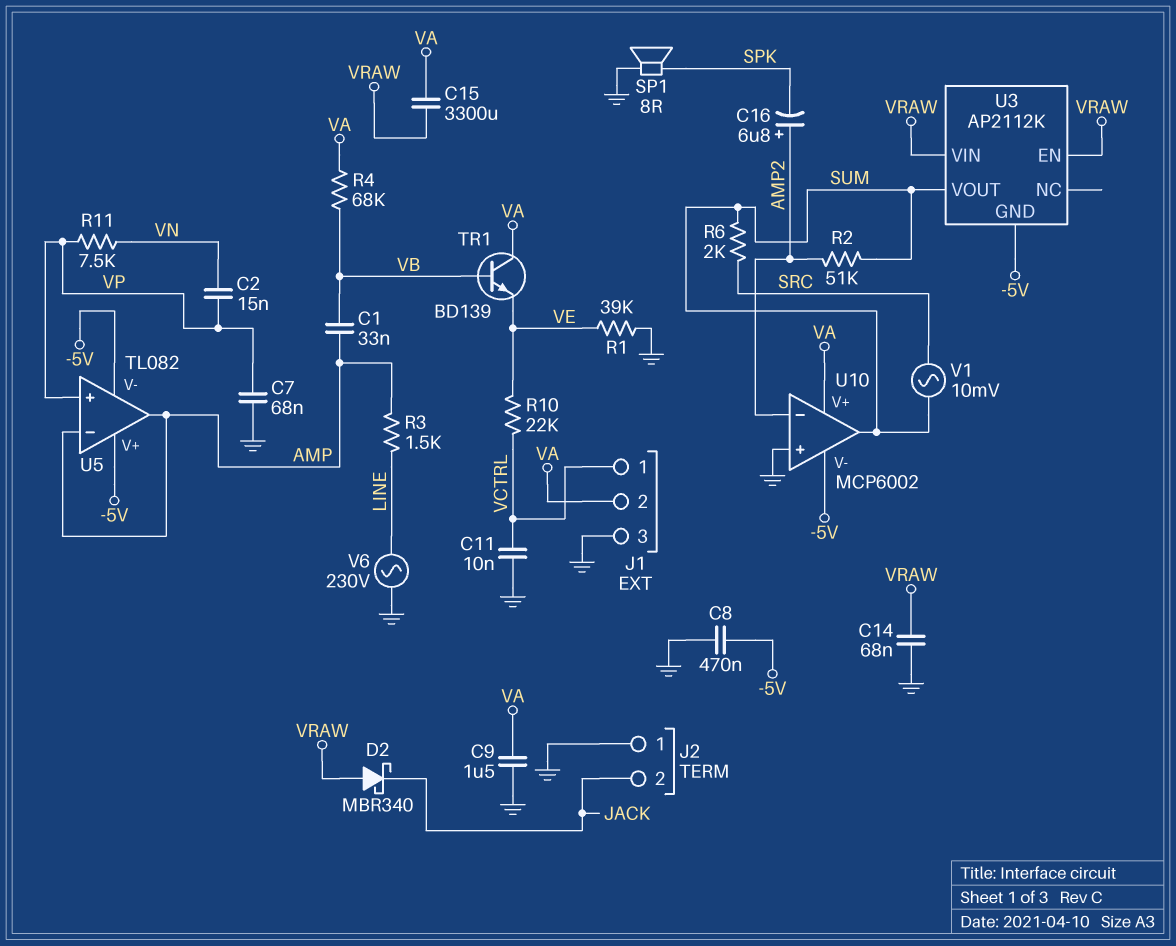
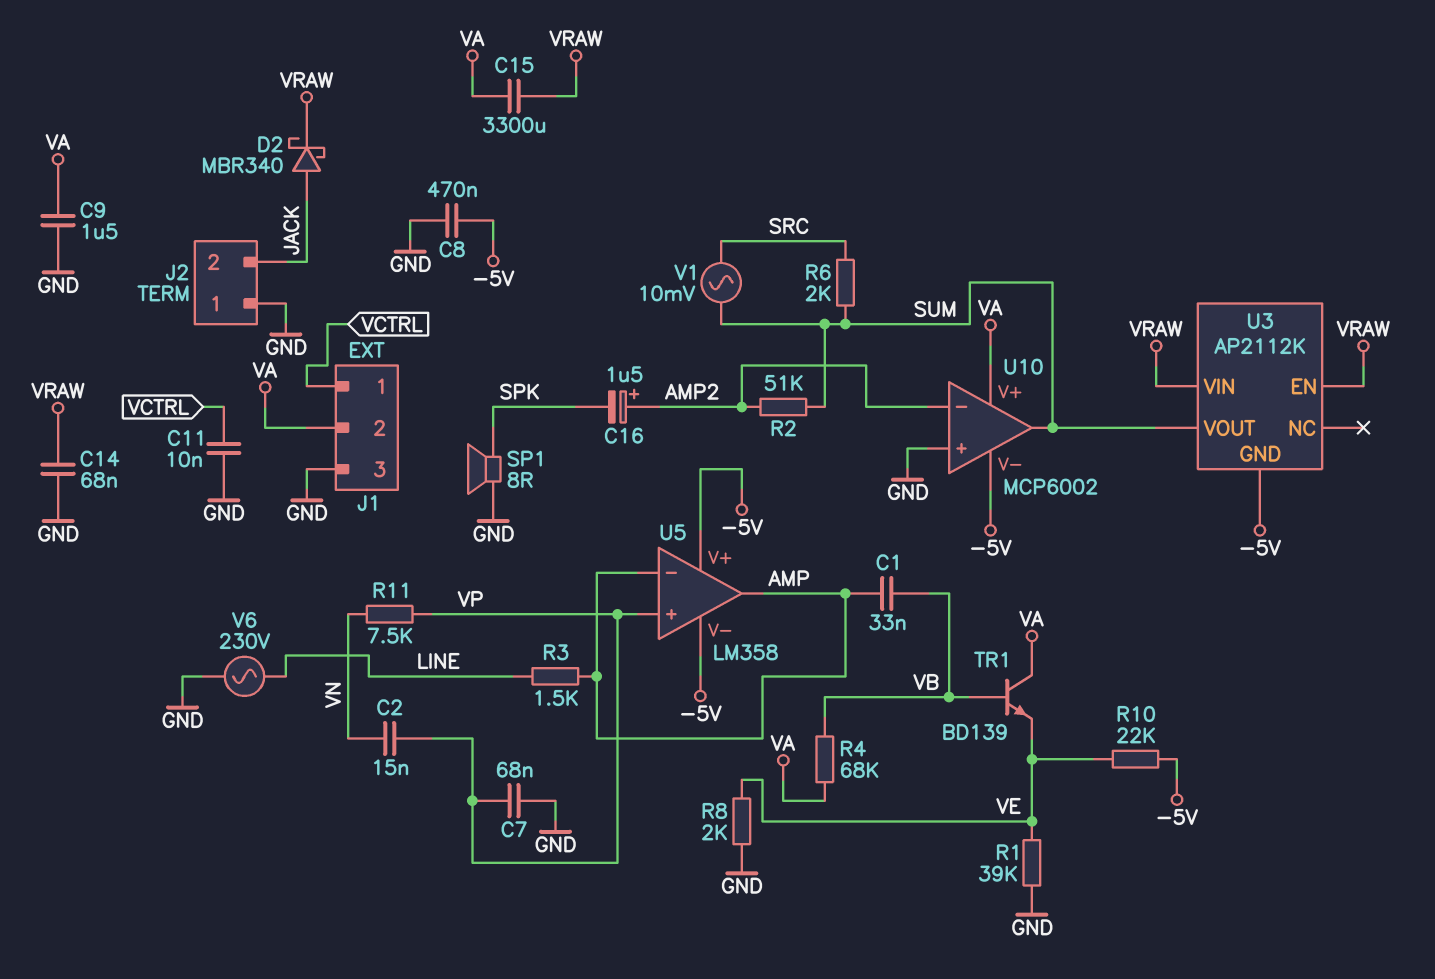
C16: 6.8uF (plus AMP2, minus SPK) -> 1.5uF (plus AMP2, minus SPK)
D2: schottky MBR340 (A VRAW, K JACK) -> schottky MBR340 (A JACK, K VRAW)
R8: none -> 2k (GND, VE)
R10: 22k (VCTRL, VE) -> 22k (-5V, VE)
U5: TL082 -> LM358

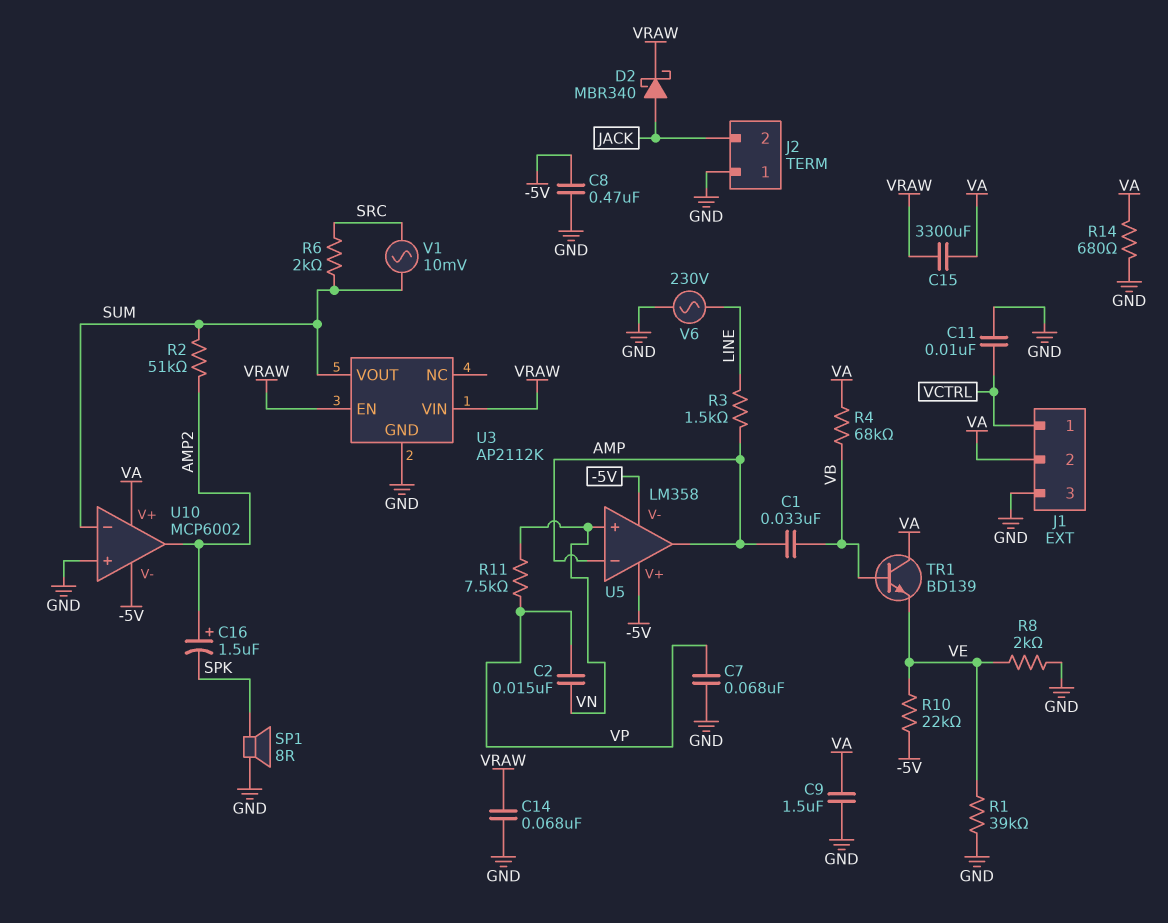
R14: none -> 680 (GND, VA)
U3 pin GND: -5V -> GND
U5 pin in+: VP -> VN
U10 pin in-: AMP2 -> SUM
U10 pin out: SUM -> AMP2

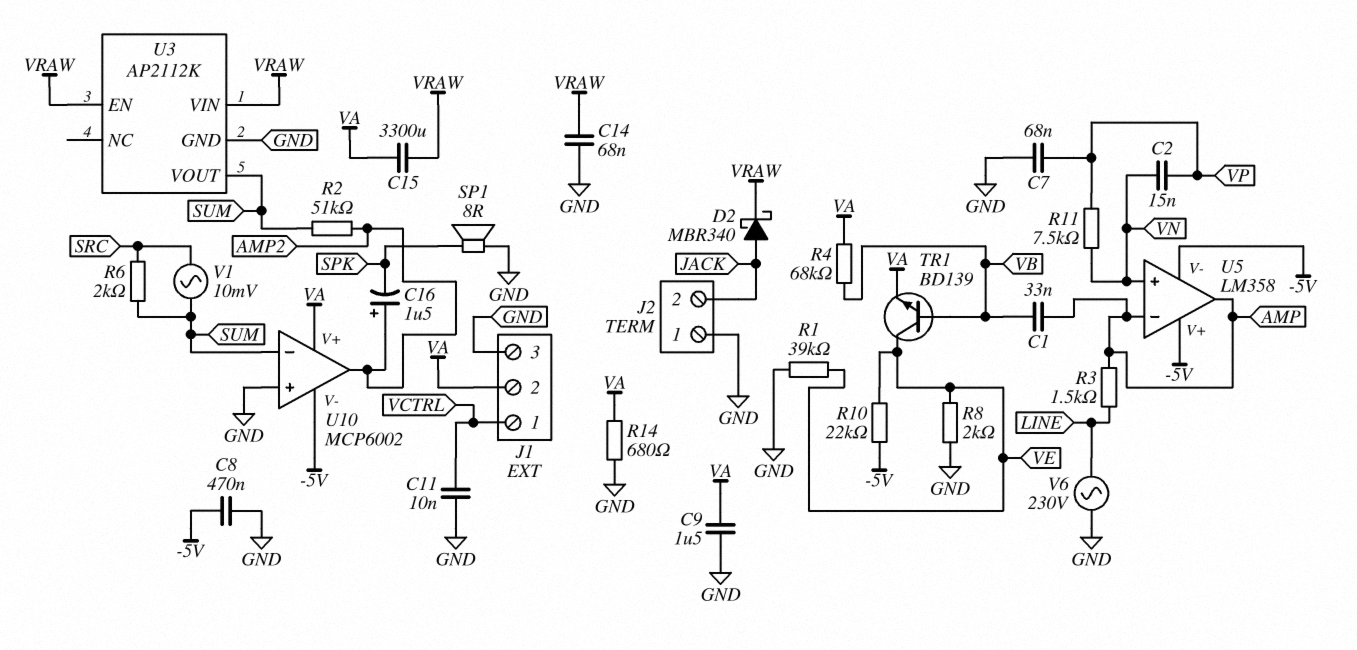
TR1: NPN BD139 (B VB, C VA, E VE) -> NPN BD139 (B VB, C VE, E VA)

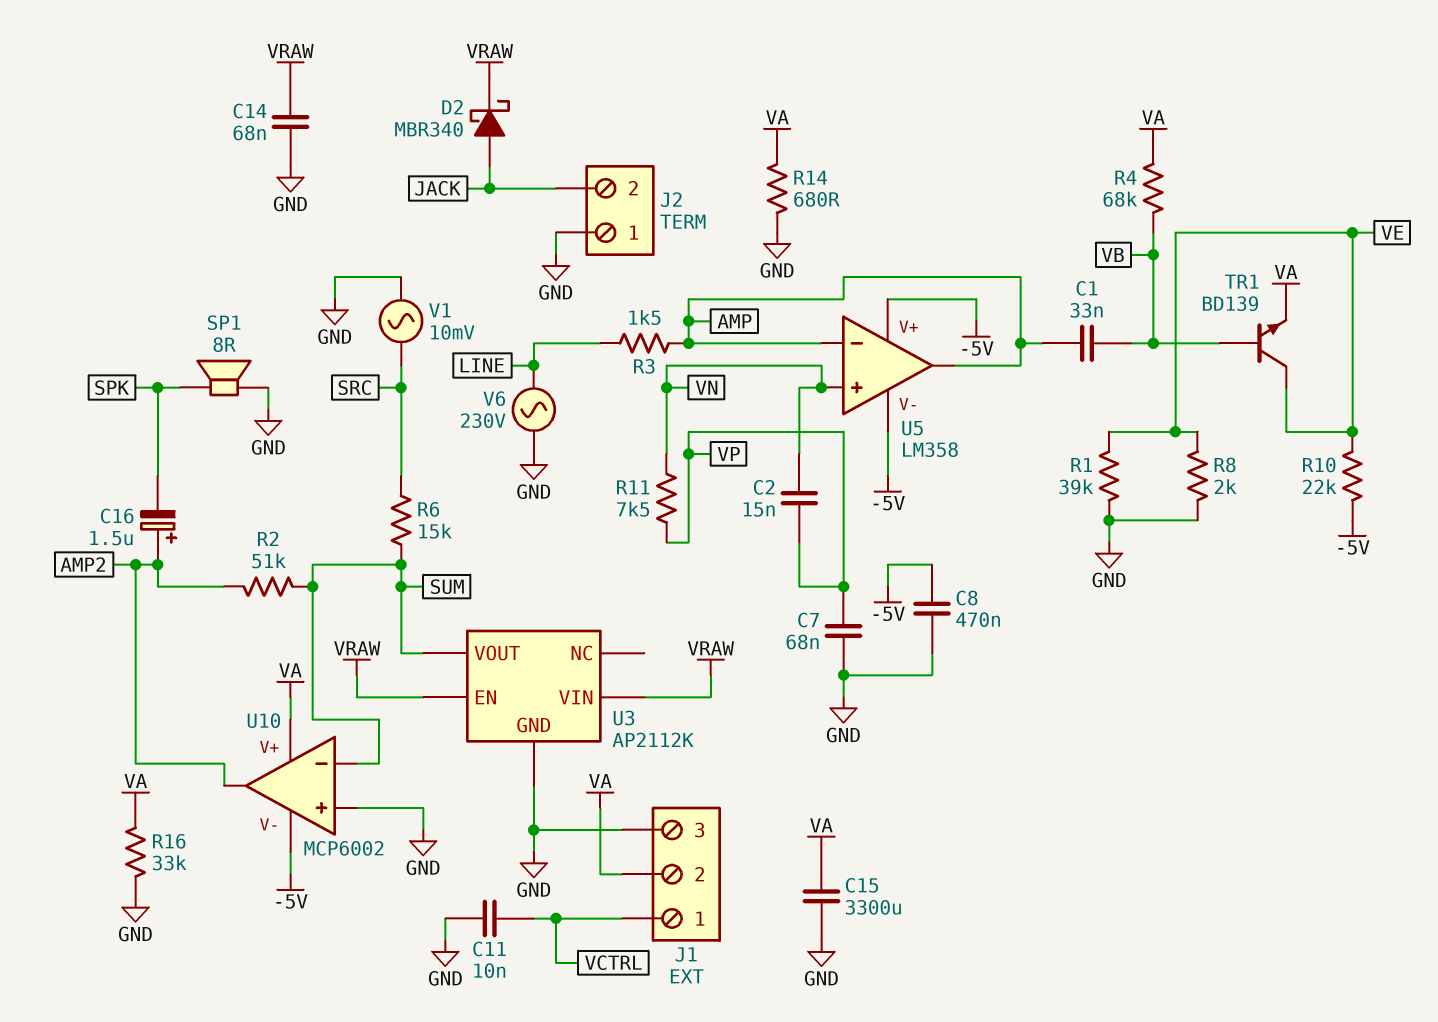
C9: 1.5uF (GND, VA) -> none
C15: 3300uF (VA, VRAW) -> 3300uF (GND, VA)
R6: 2k (SRC, SUM) -> 15k (SRC, SUM)
R16: none -> 33k (GND, VA)
V1: AC 10mV (SRC, SUM) -> AC 10mV (GND, SRC)

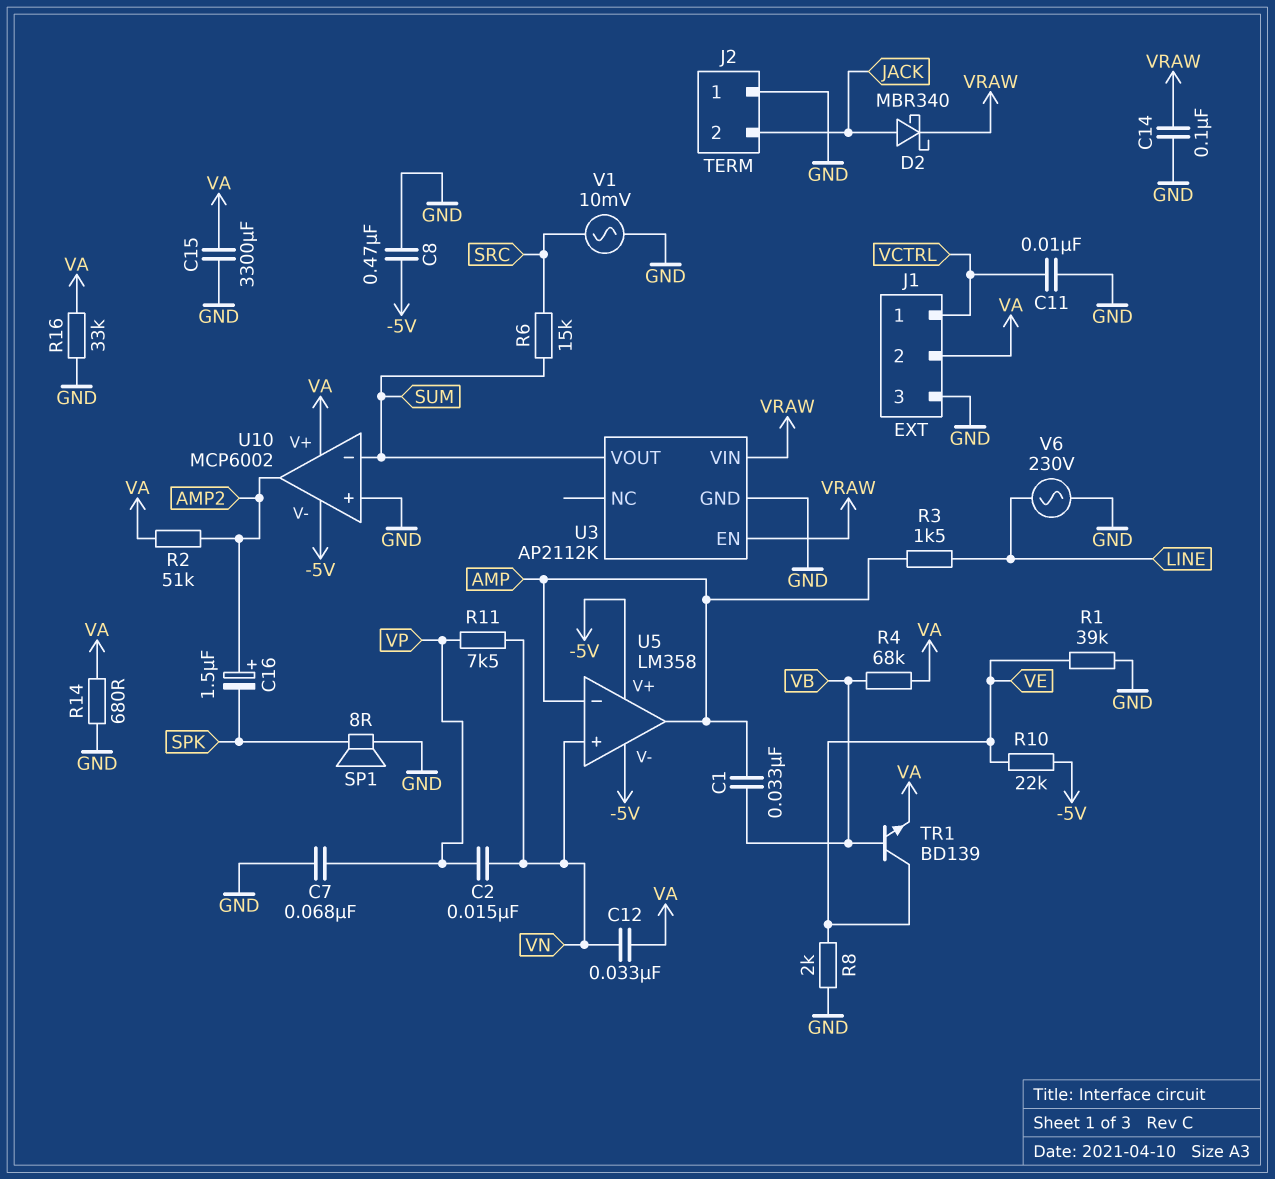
C12: none -> 33nF (VA, VN)
C14: 68nF (GND, VRAW) -> 100nF (GND, VRAW)
R2: 51k (AMP2, SUM) -> 51k (AMP2, VA)

